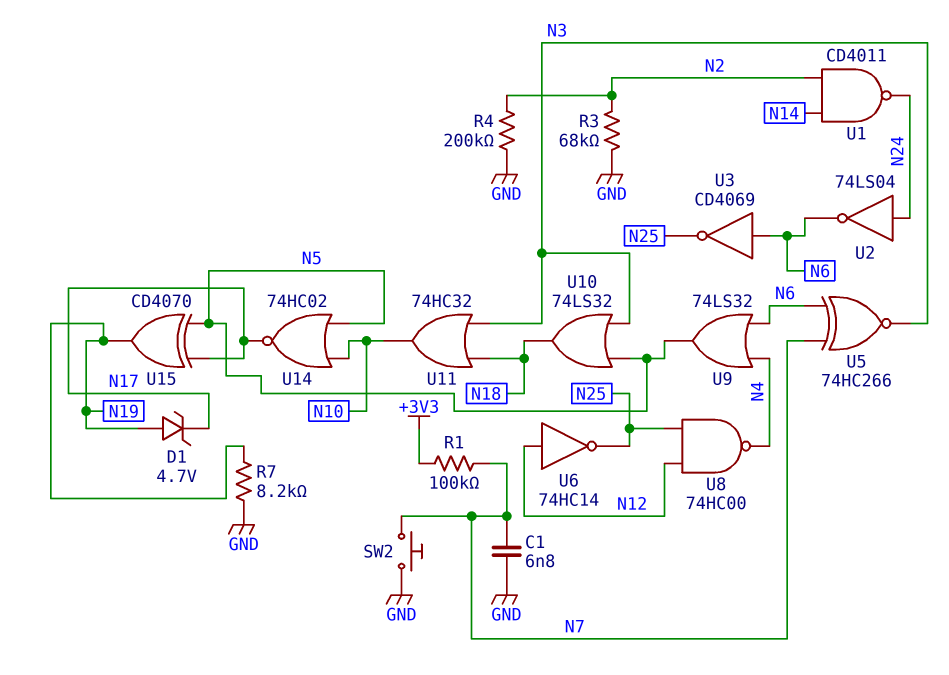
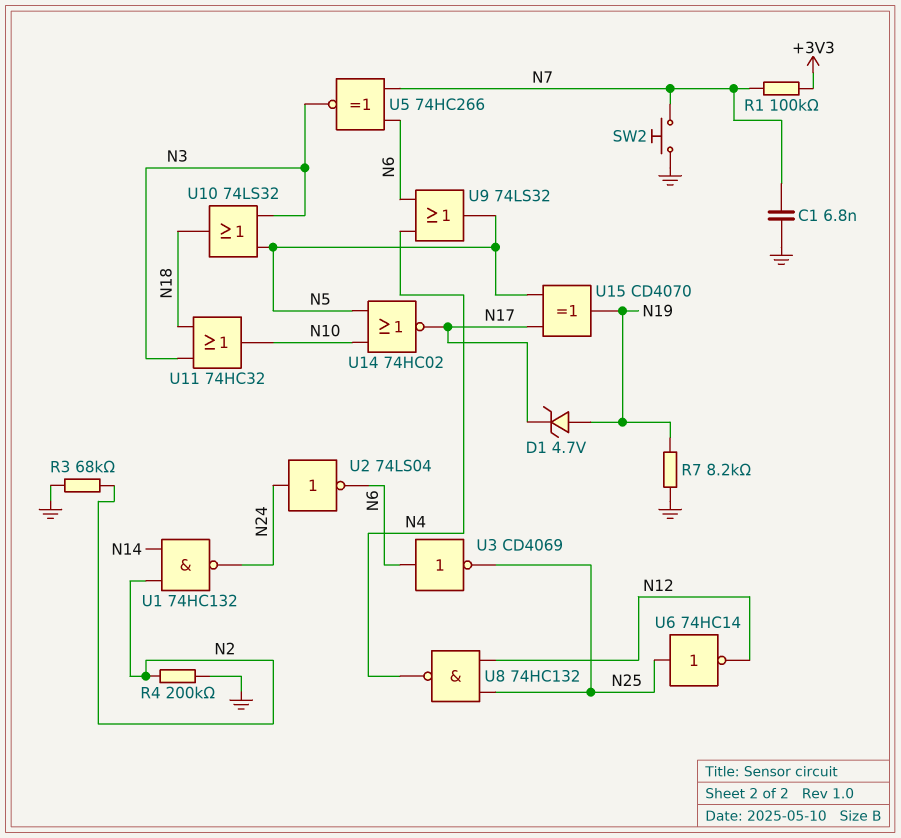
U1: NAND CD4011 (in N2, in N14, out N24) -> NAND 74HC132 (in N2, in N14, out N24)
U6: NOT 74HC14 (in N12, out N25) -> NOT 74HC14 (in N25, out N12)
U8: NAND 74HC00 (in N12, in N25, out N4) -> NAND 74HC132 (in N12, in N25, out N4)

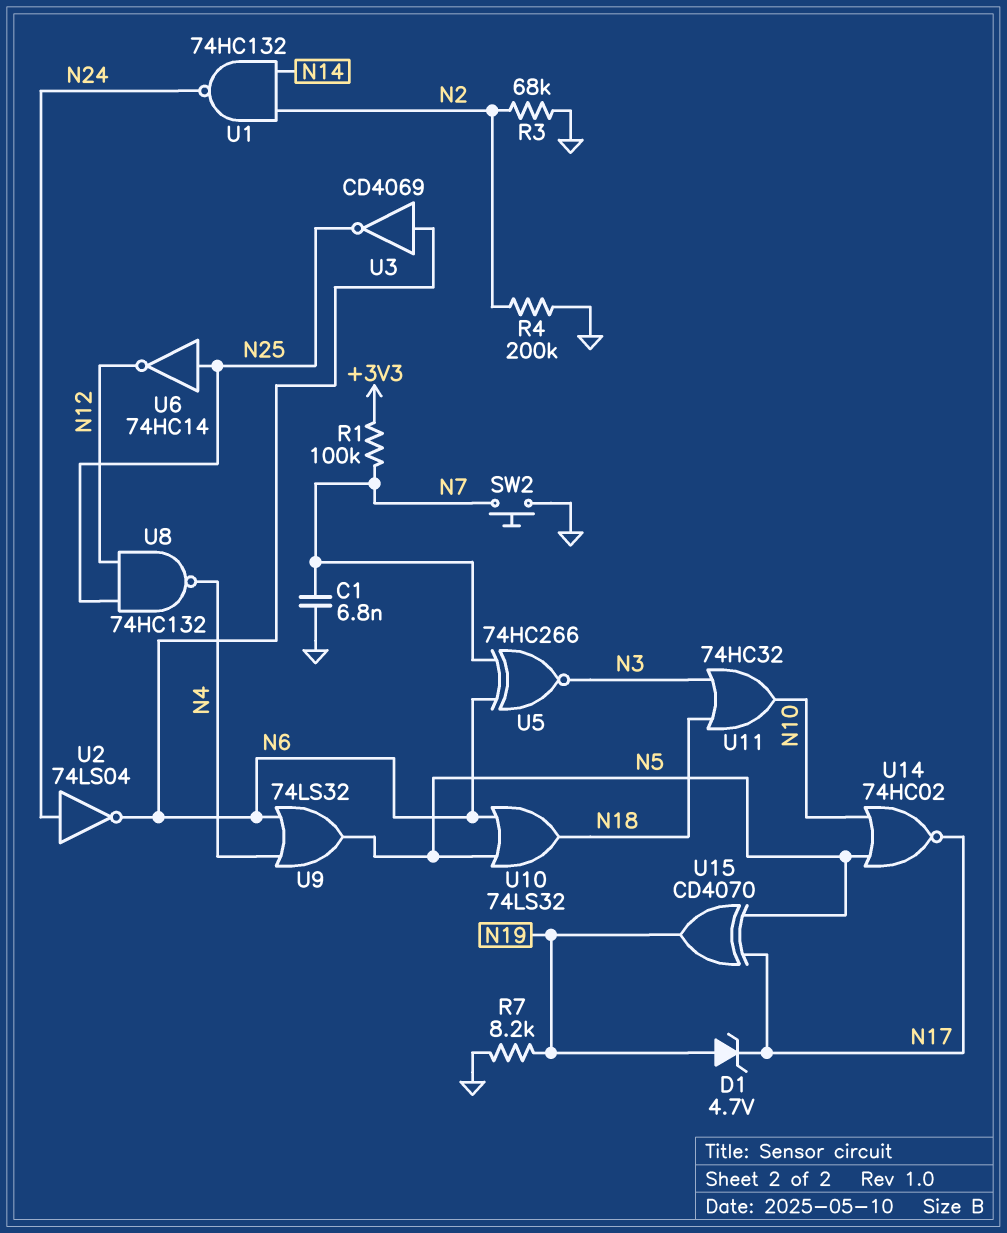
U10: OR 74LS32 (in N3, in N5, out N18) -> OR 74LS32 (in N5, in N6, out N18)

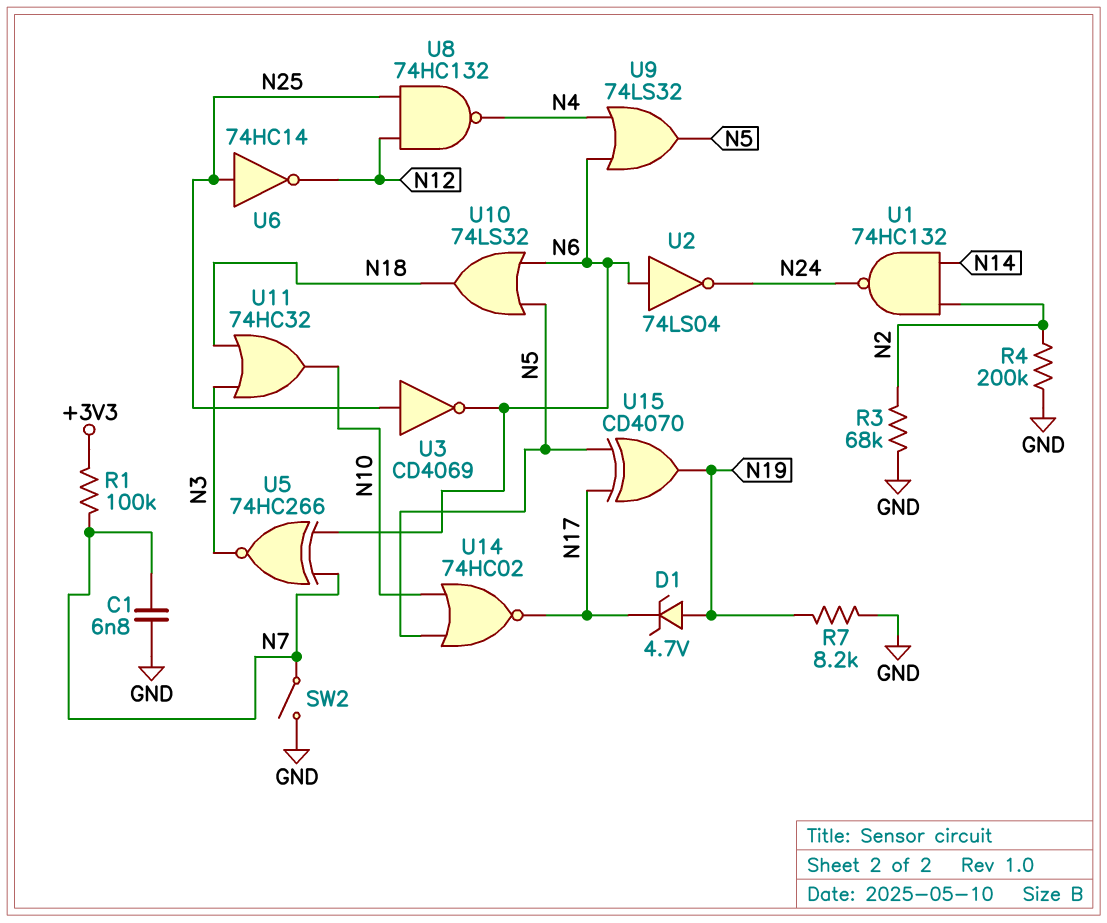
SW2: button (GND, N7) -> switch (GND, N7)
U2: NOT 74LS04 (in N24, out N6) -> NOT 74LS04 (in N6, out N24)
U3: NOT CD4069 (in N6, out N25) -> NOT CD4069 (in N25, out N6)

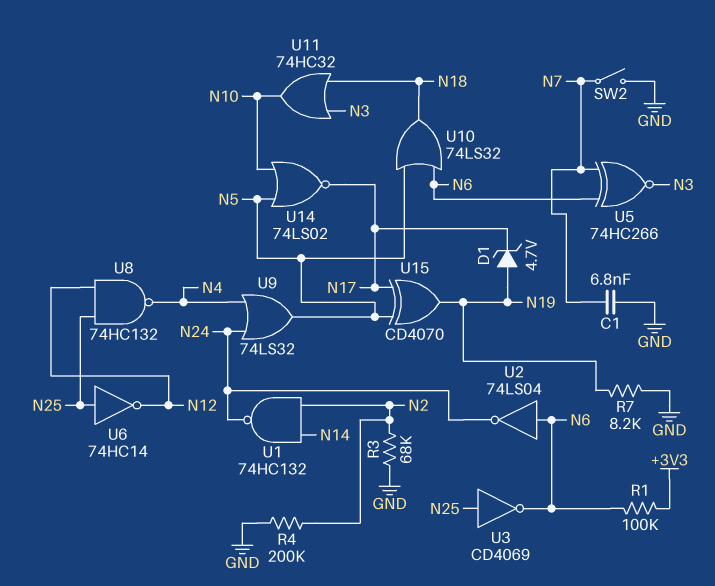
R1: 100k (+3V3, N7) -> 100k (+3V3, N6)
U9: OR 74LS32 (in N4, in N6, out N5) -> OR 74LS32 (in N4, in N24, out N5)
U14: NOR 74HC02 (in N5, in N10, out N17) -> NOR 74LS02 (in N5, in N10, out N17)

